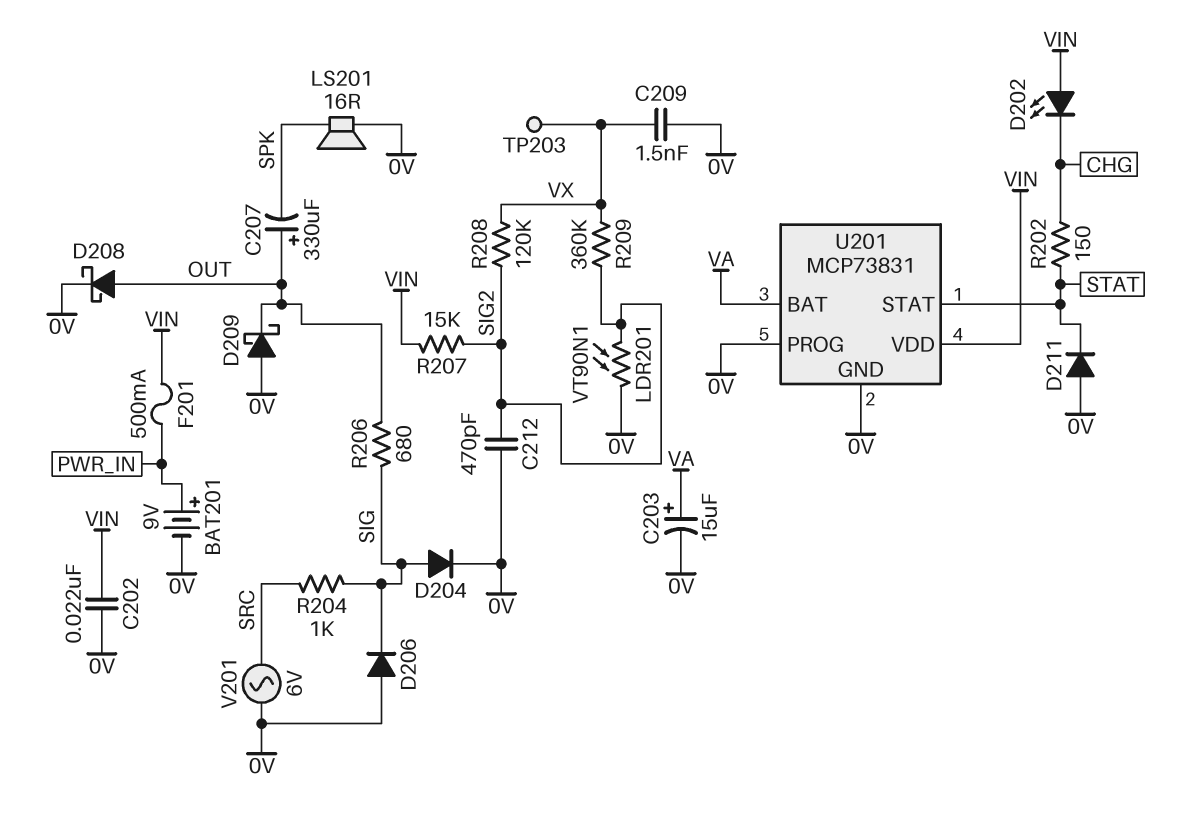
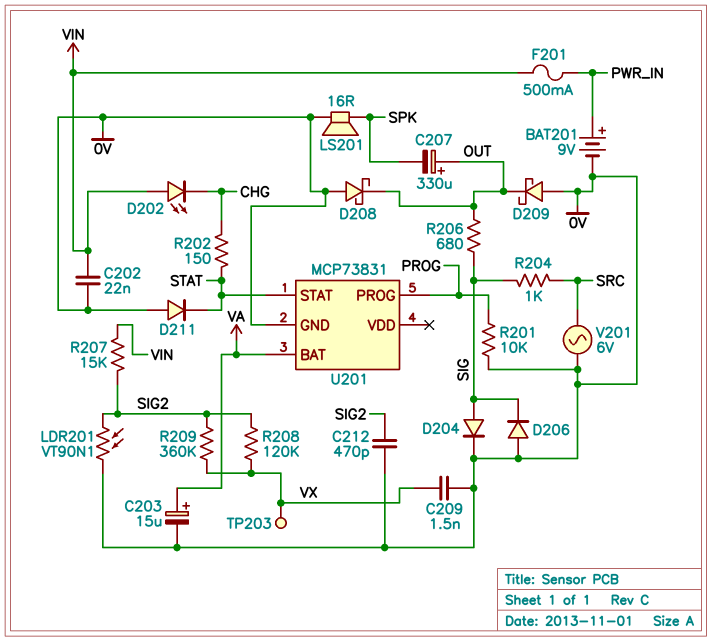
D208: schottky (A OUT, K 0V) -> schottky (A 0V, K OUT)
R201: none -> 10k (0V, PROG)
U201 pin PROG: 0V -> PROG
U201 pin VDD: VIN -> none

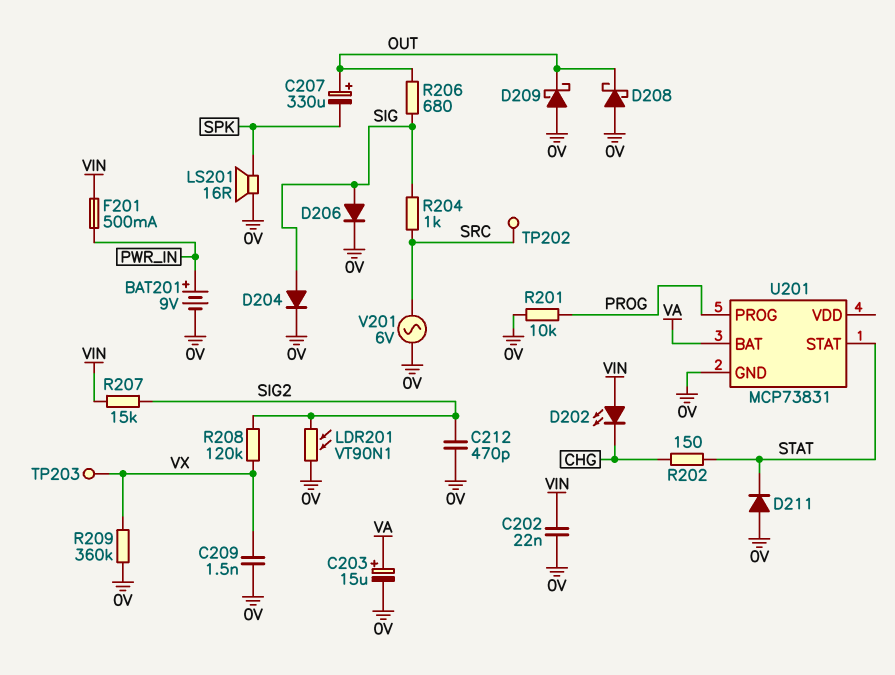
D206: diode (A 0V, K SIG) -> diode (A SIG, K 0V)
R209: 360k (SIG2, VX) -> 360k (0V, VX)
TP202: none -> test point (SRC)

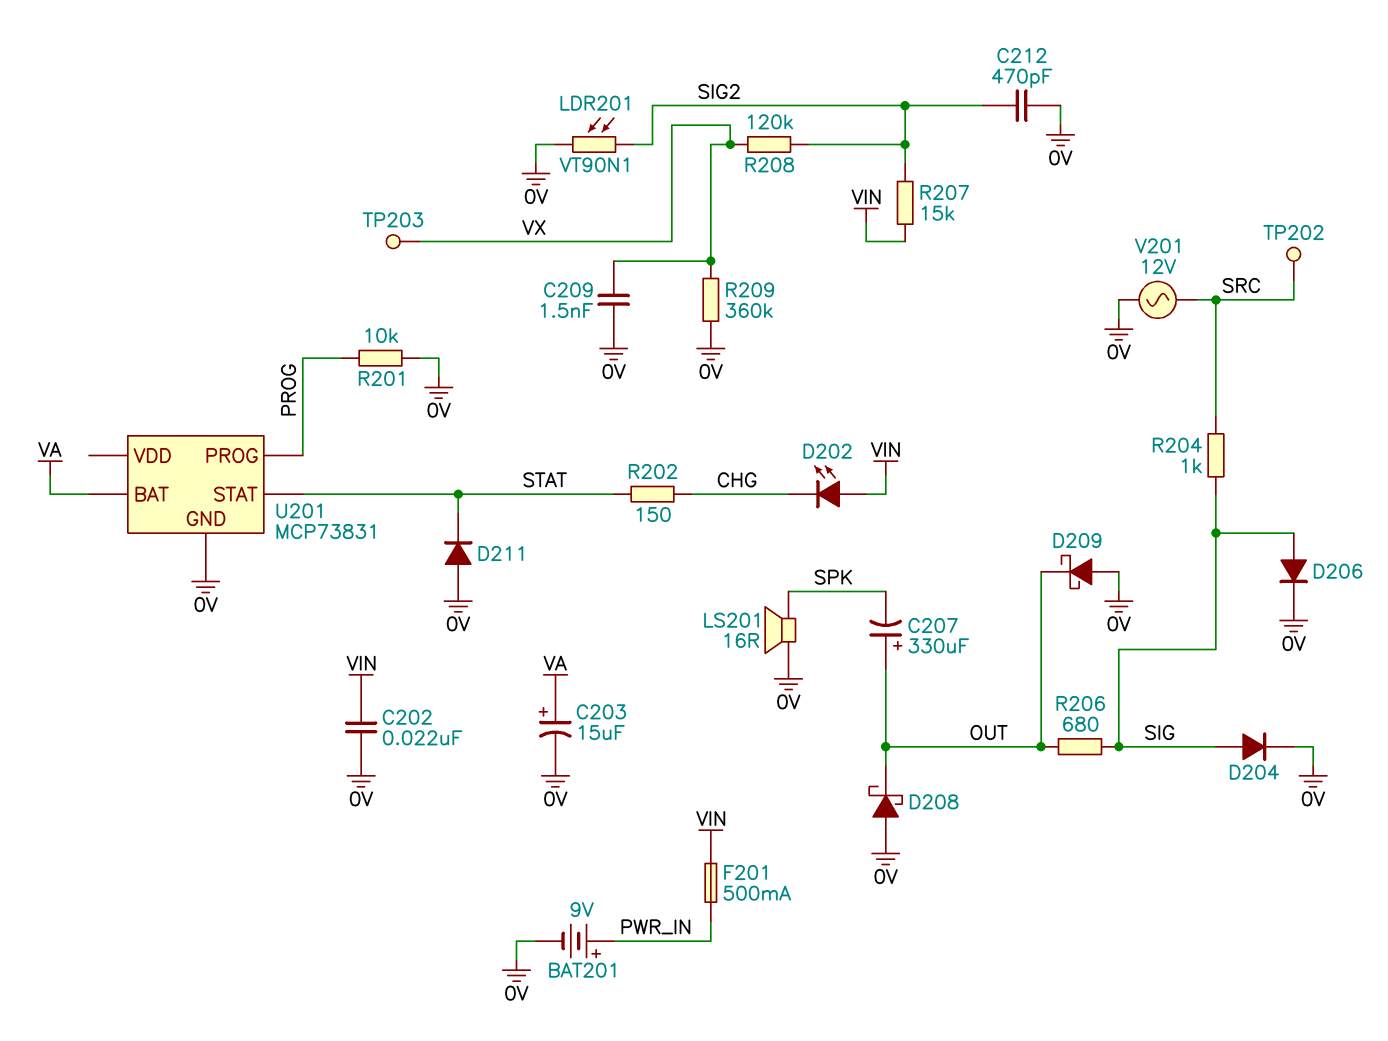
V201: AC 6V (0V, SRC) -> AC 12V (0V, SRC)

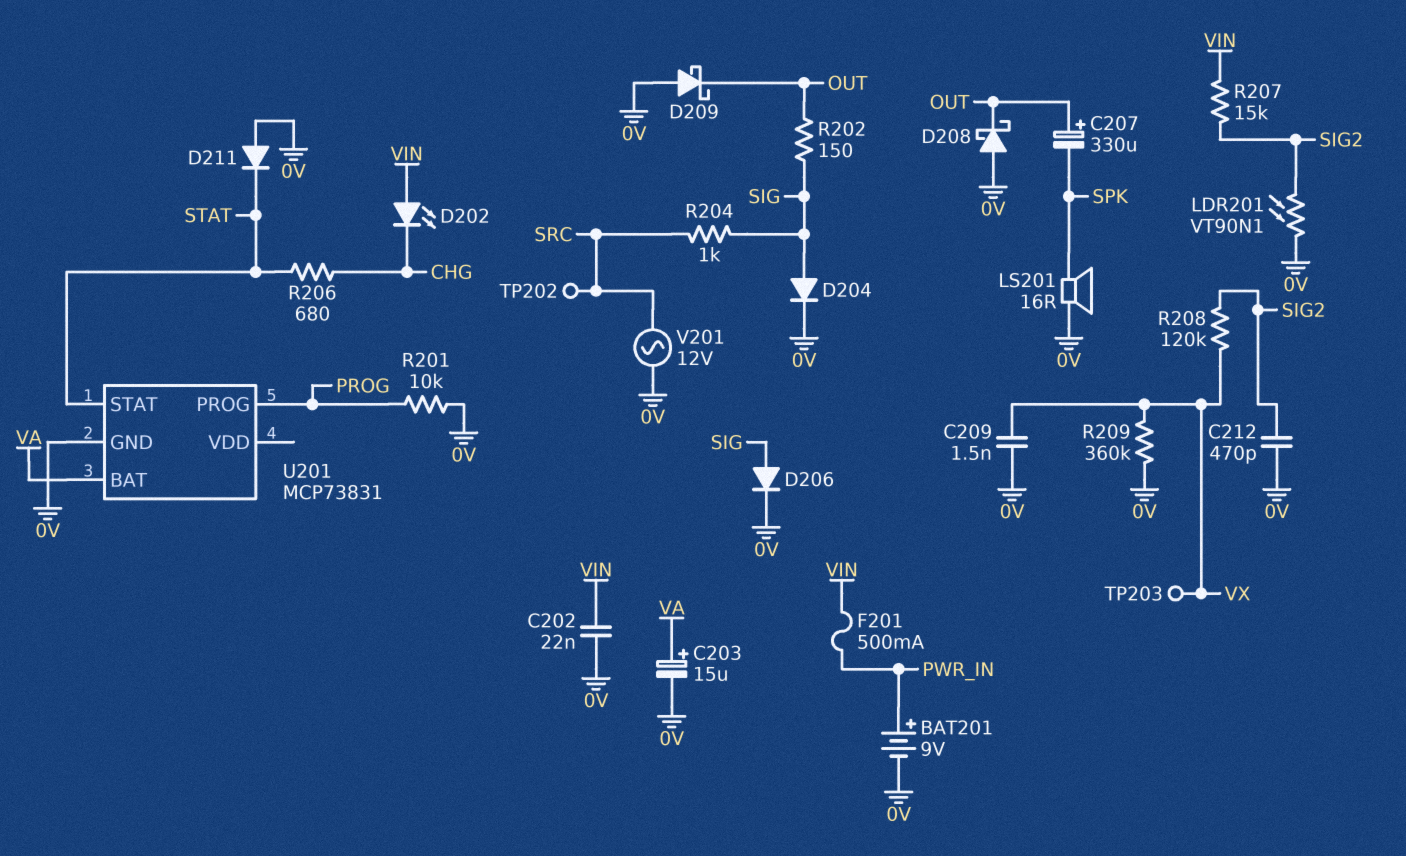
R202: 150 (CHG, STAT) -> 150 (OUT, SIG)
R206: 680 (OUT, SIG) -> 680 (CHG, STAT)

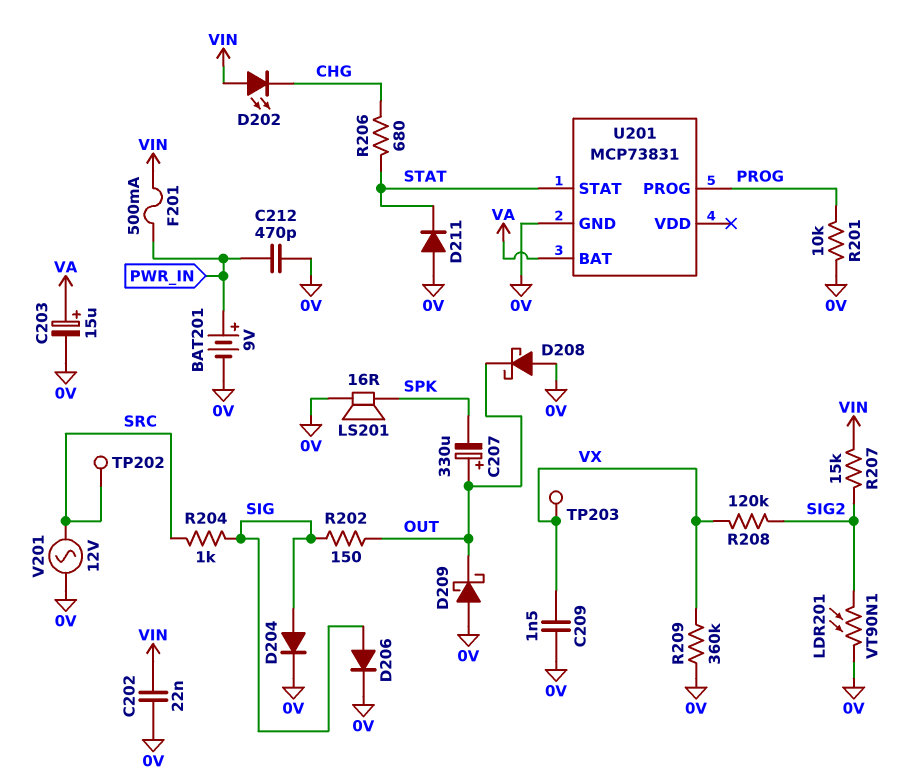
C212: 470pF (0V, SIG2) -> 470pF (0V, PWR_IN)

